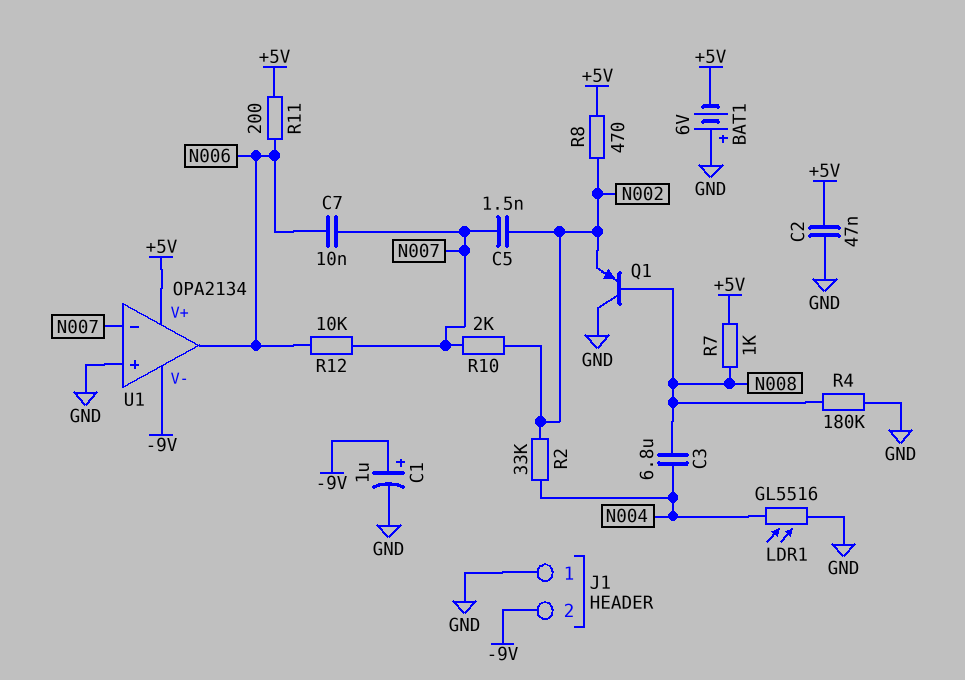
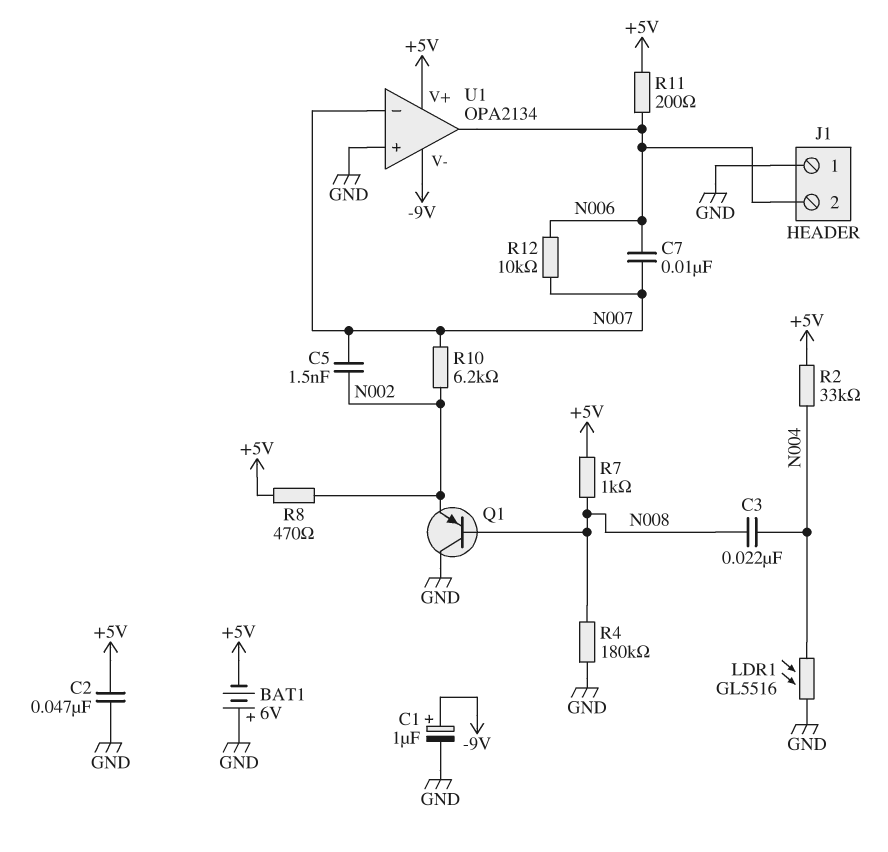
C3: 6.8uF (N004, N008) -> 22nF (N004, N008)
J1 pin 2: -9V -> N006
R2: 33k (N002, N004) -> 33k (+5V, N004)
R10: 2k (N002, N007) -> 6.2k (N002, N007)

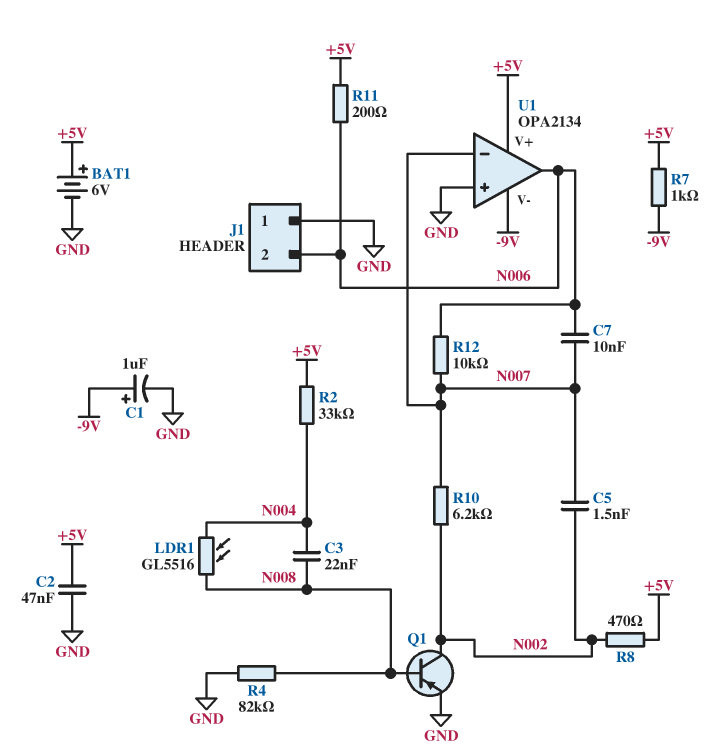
BAT1: 6V (plus GND, minus +5V) -> 6V (plus +5V, minus GND)
LDR1: GL5516 (GND, N004) -> GL5516 (N004, N008)
Q1: PNP (B N008, C GND, E N002) -> PNP (B N008, C N002, E GND)
R4: 180k (GND, N008) -> 82k (GND, N008)
R7: 1k (+5V, N008) -> 1k (+5V, -9V)

